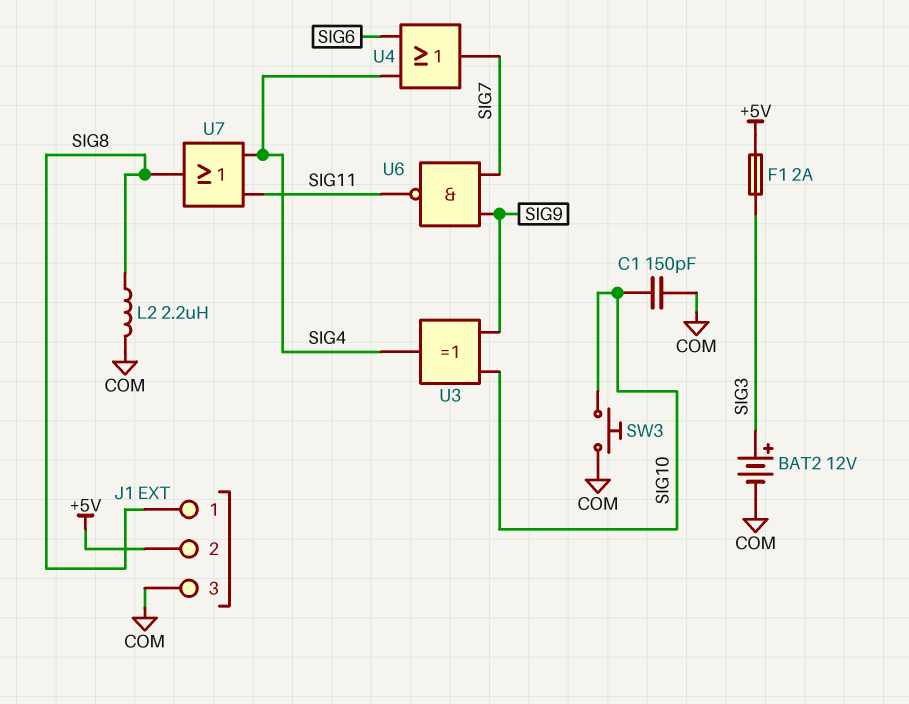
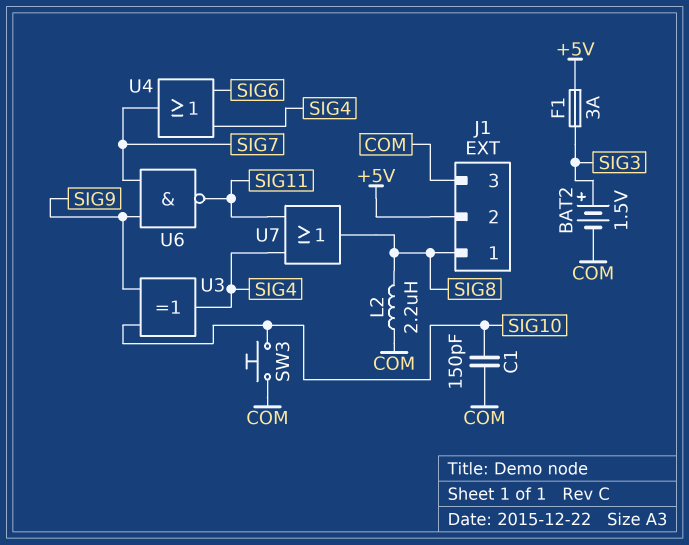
BAT2: 12V (plus SIG3, minus COM) -> 1.5V (plus SIG3, minus COM)
F1: 2A (+5V, SIG3) -> 3A (+5V, SIG3)

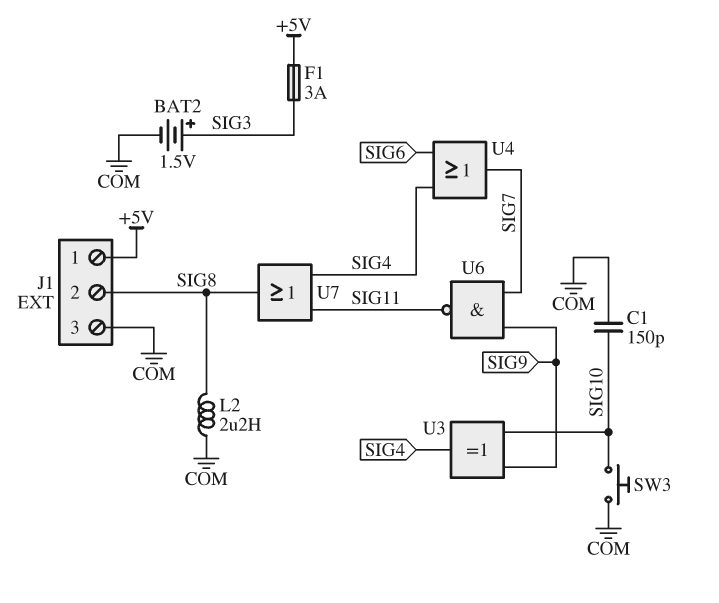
J1 pin 1: SIG8 -> +5V
J1 pin 2: +5V -> SIG8

